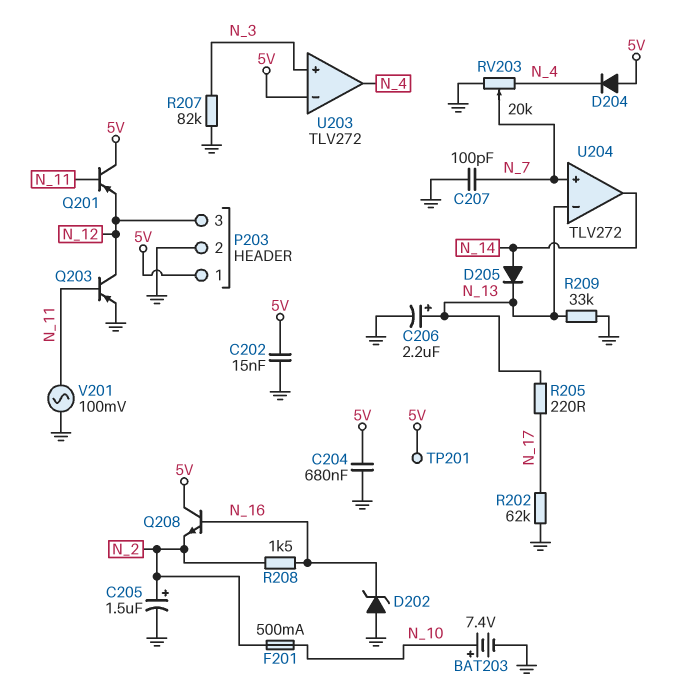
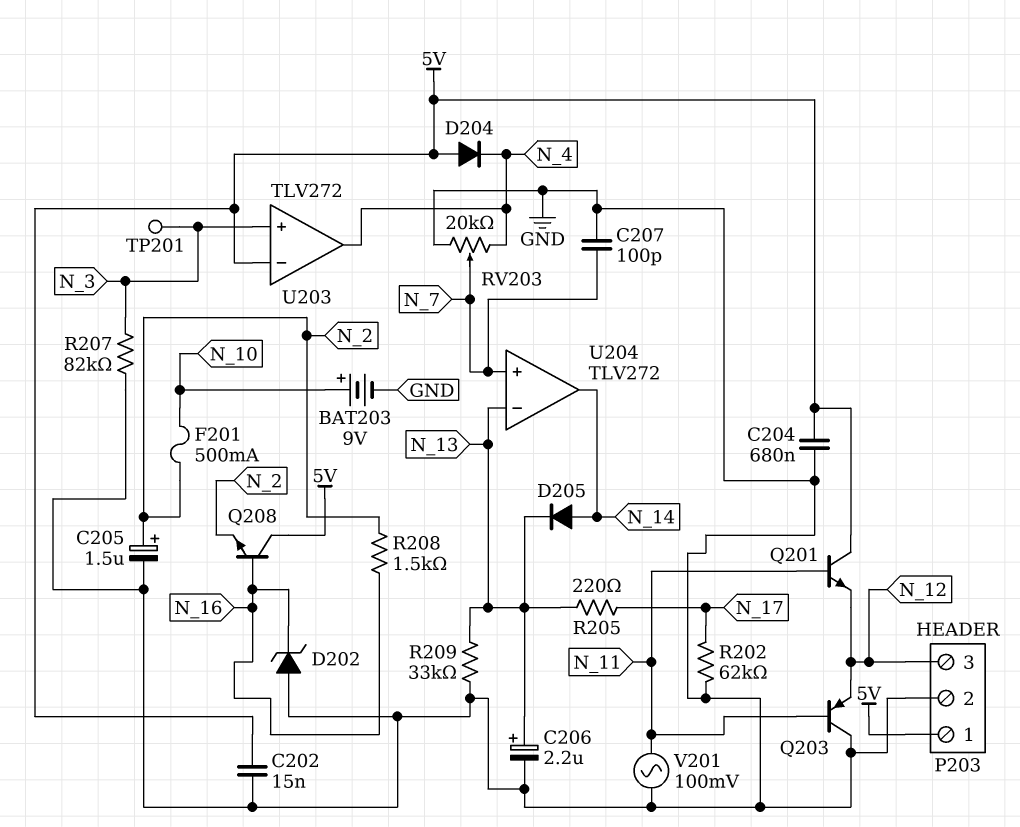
BAT203: 7.4V (plus N_10, minus GND) -> 9V (plus N_10, minus GND)
Q201: PNP (B N_11, C 5V, E N_12) -> NPN (B N_11, C 5V, E N_12)
Q203: PNP (B N_11, C N_12, E GND) -> PNP (B N_11, C GND, E N_12)
TP201: test point (5V) -> test point (N_3)

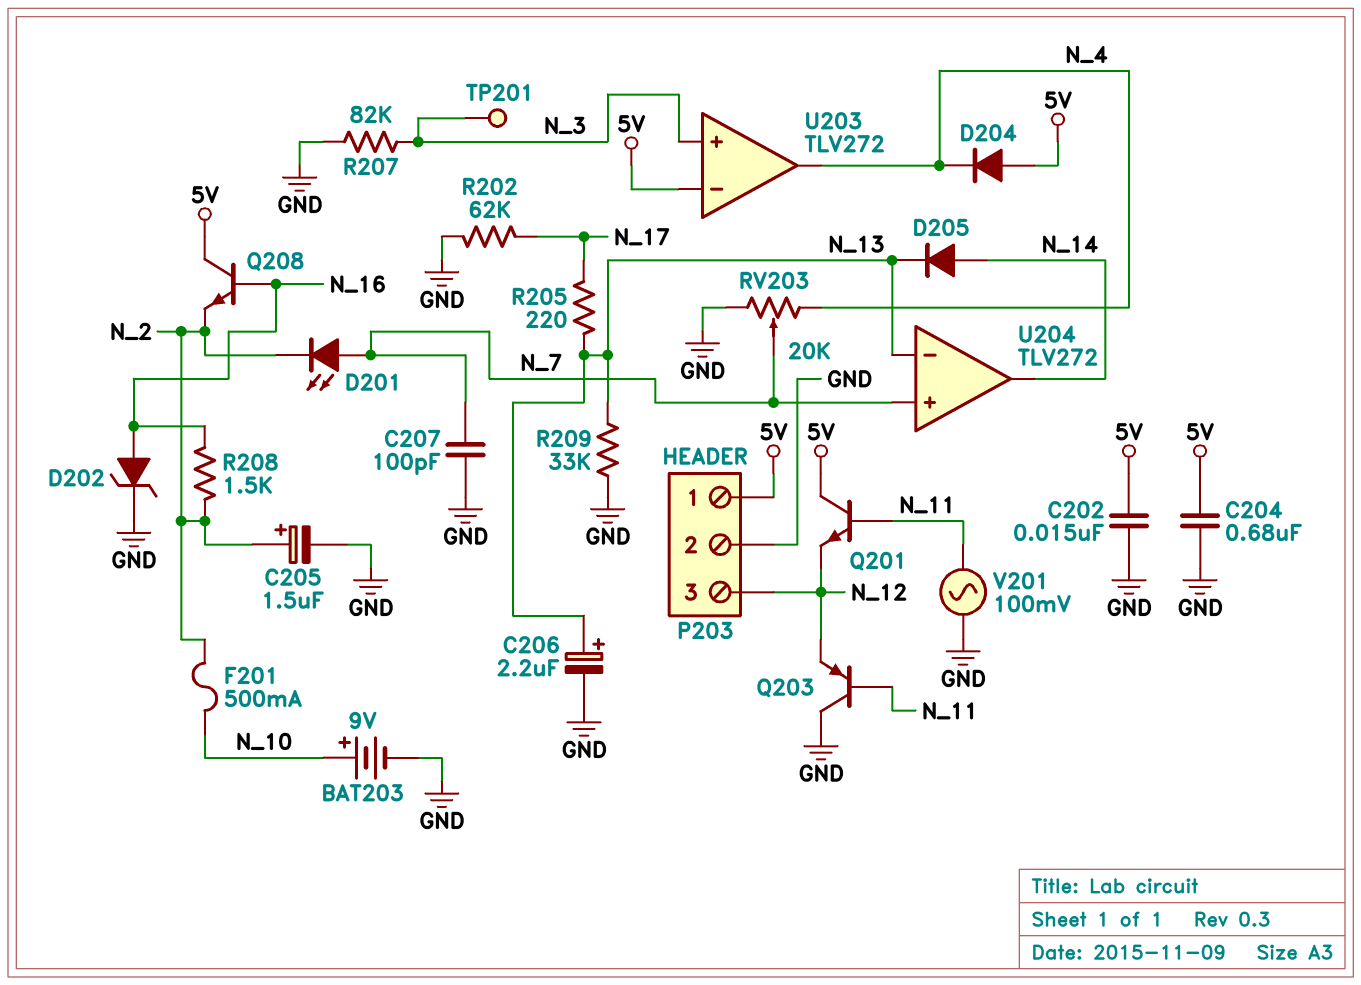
D201: none -> LED (A N_7, K N_2)
D202: zener (A GND, K N_16) -> zener (A N_16, K GND)

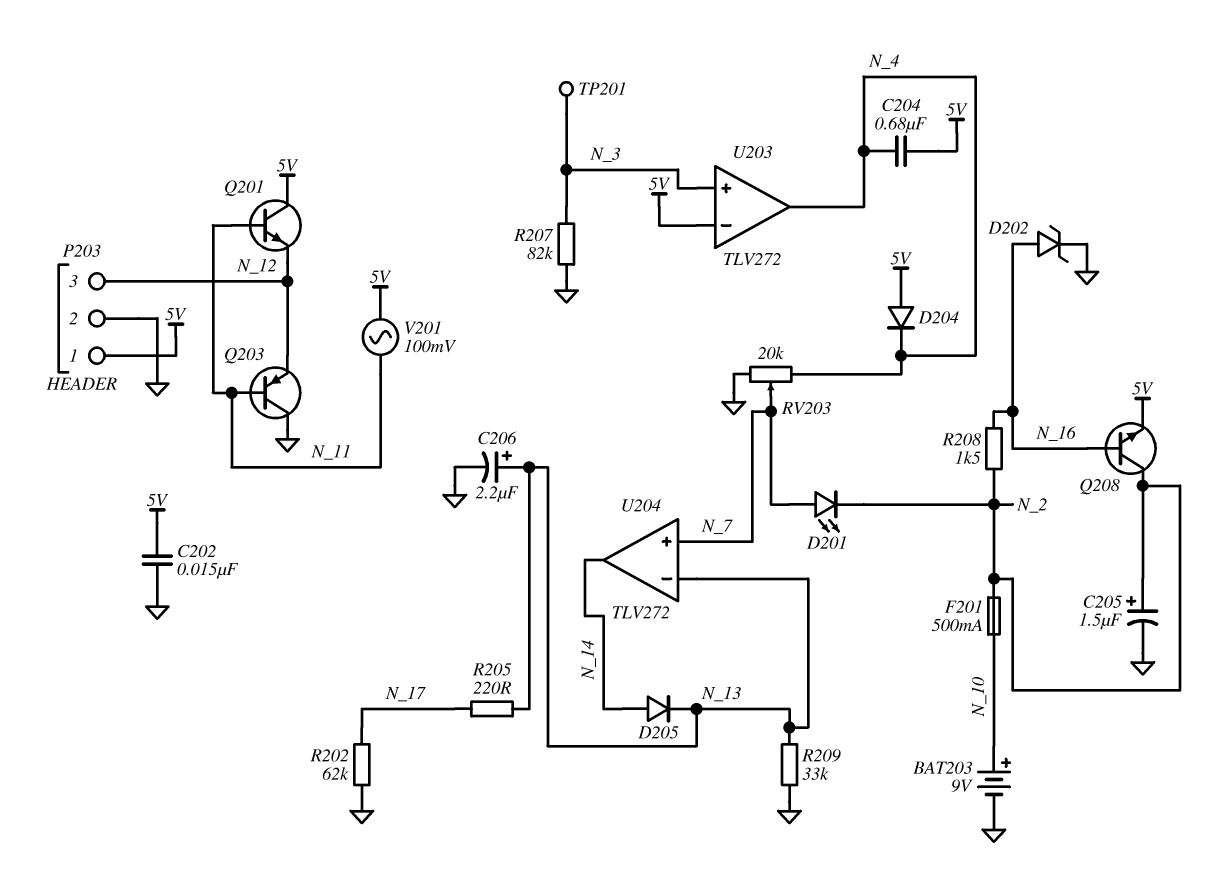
C204: 680nF (5V, GND) -> 680nF (5V, N_4)
C207: 100pF (GND, N_7) -> none
Q208: NPN (B N_16, C 5V, E N_2) -> NPN (B N_16, C N_2, E 5V)
V201: AC 100mV (GND, N_11) -> AC 100mV (5V, N_11)

